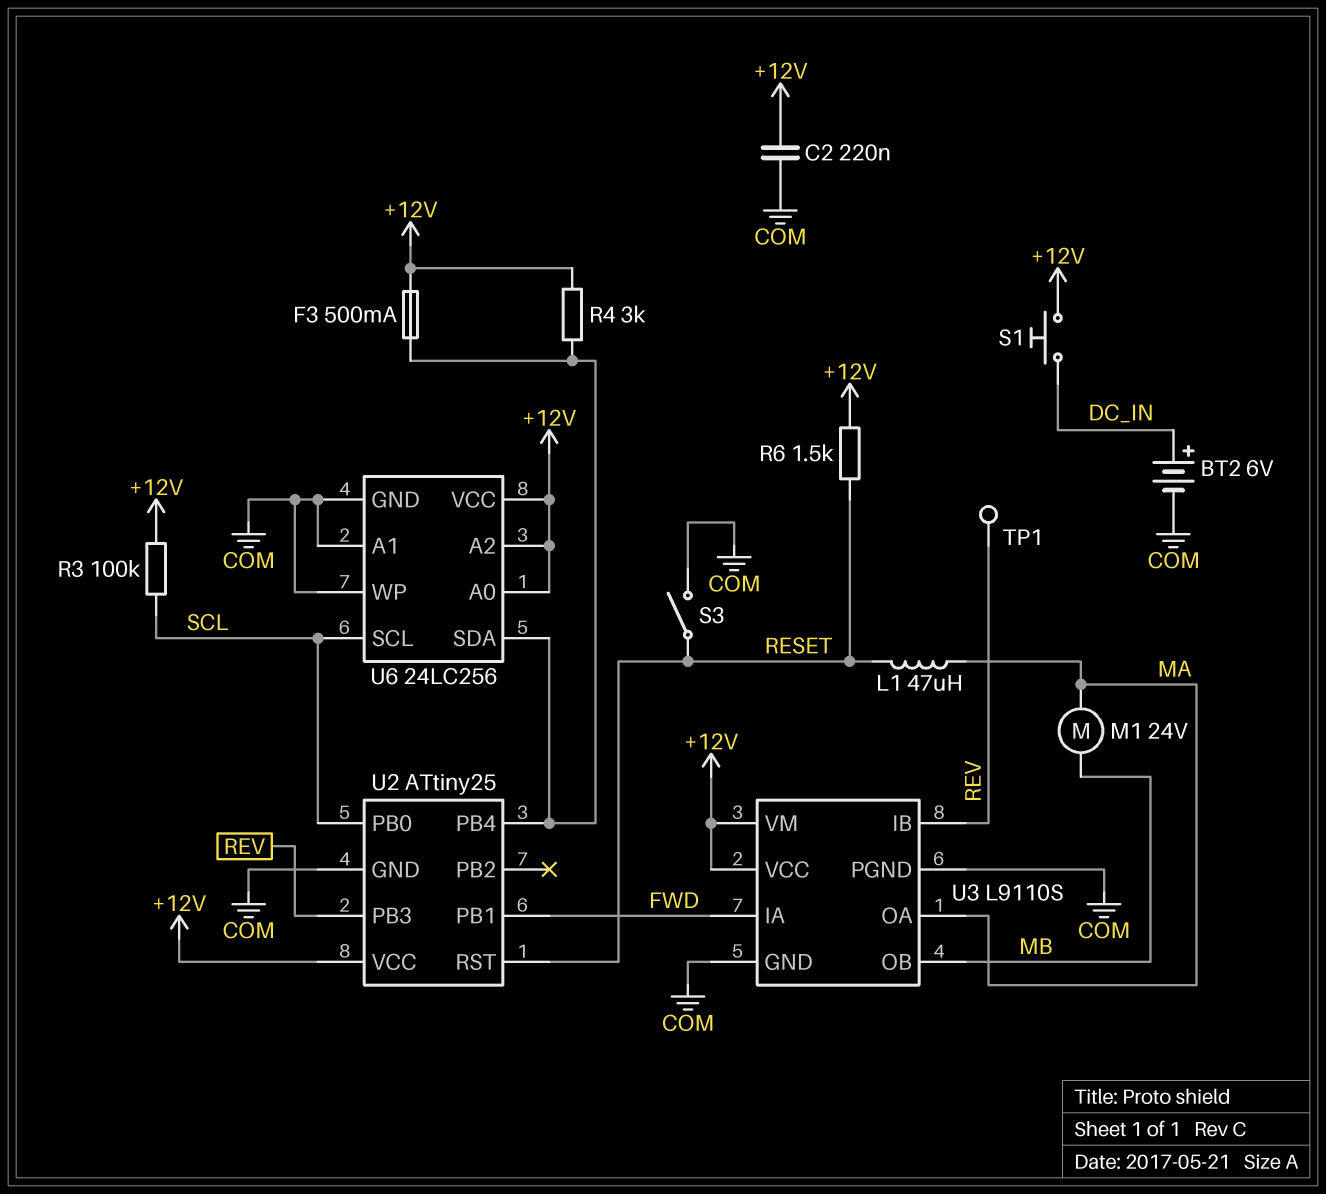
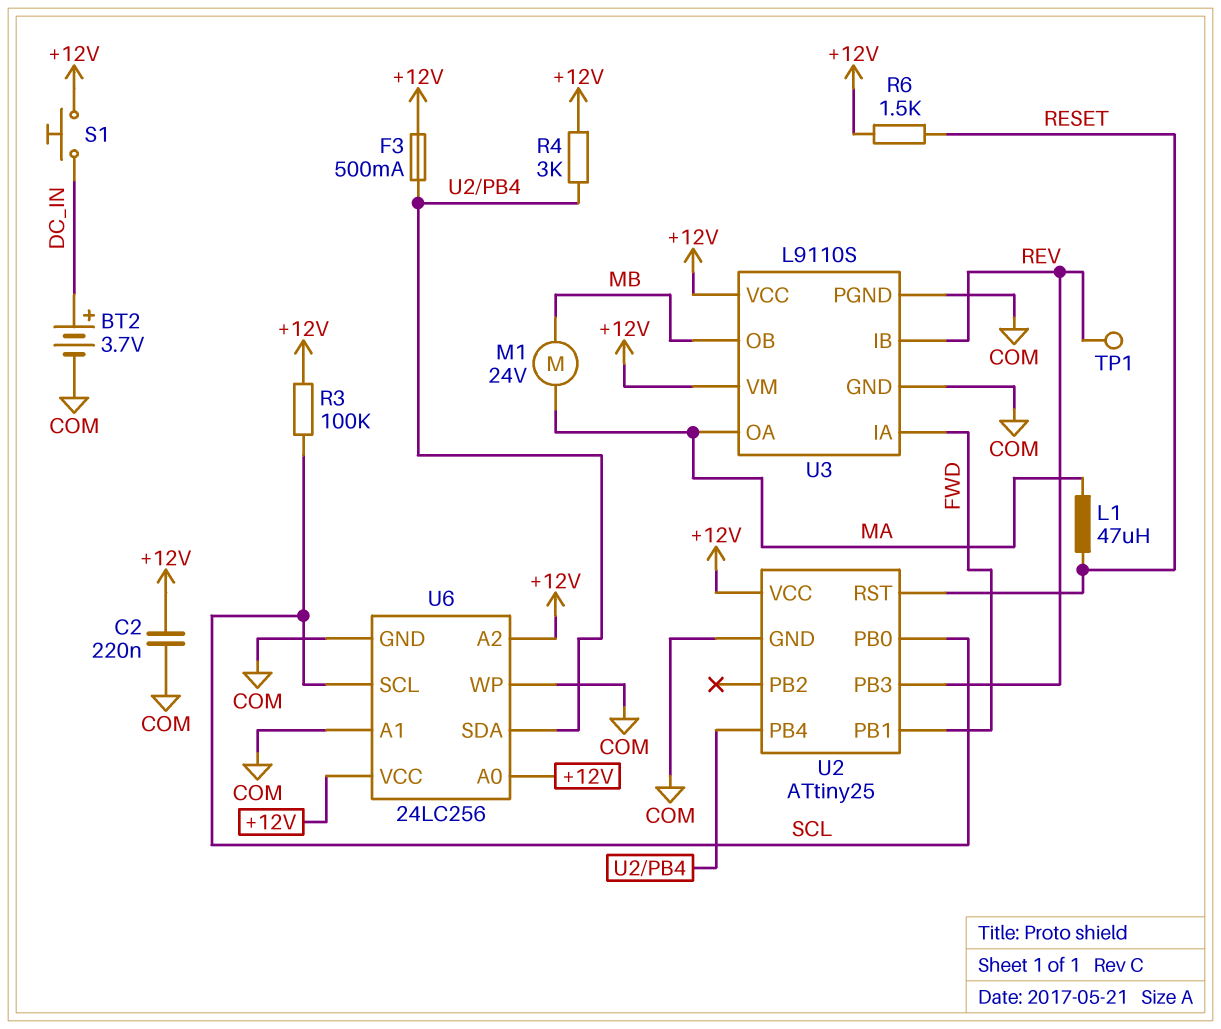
BT2: 6V (plus DC_IN, minus COM) -> 3.7V (plus DC_IN, minus COM)
S3: switch (COM, RESET) -> none

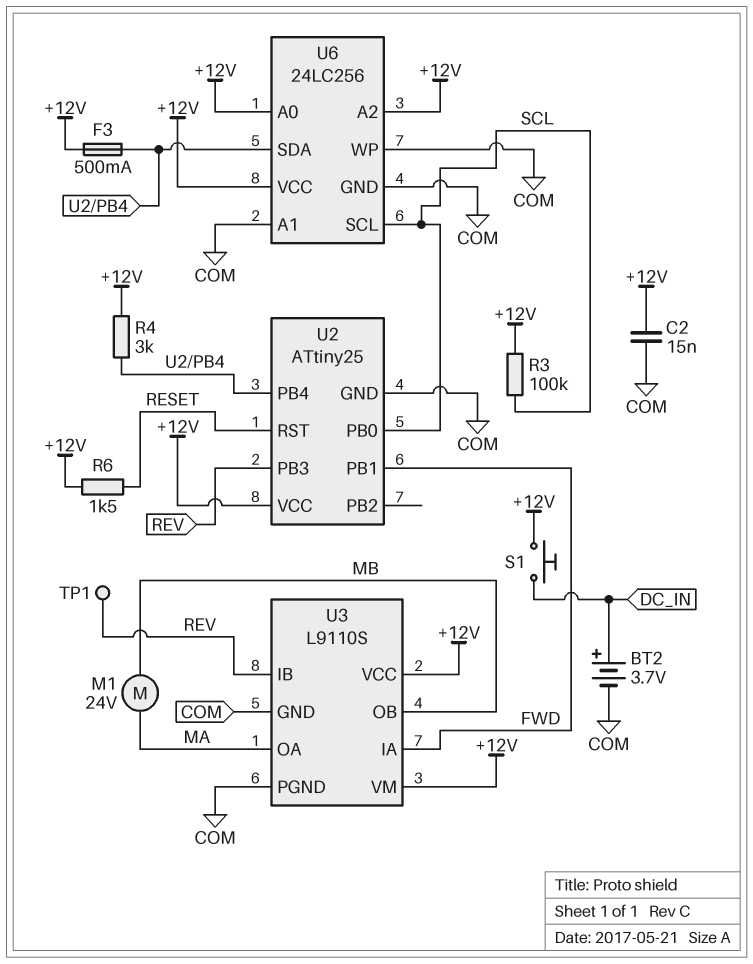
C2: 220nF (+12V, COM) -> 15nF (+12V, COM)
L1: 47uH (MA, RESET) -> none

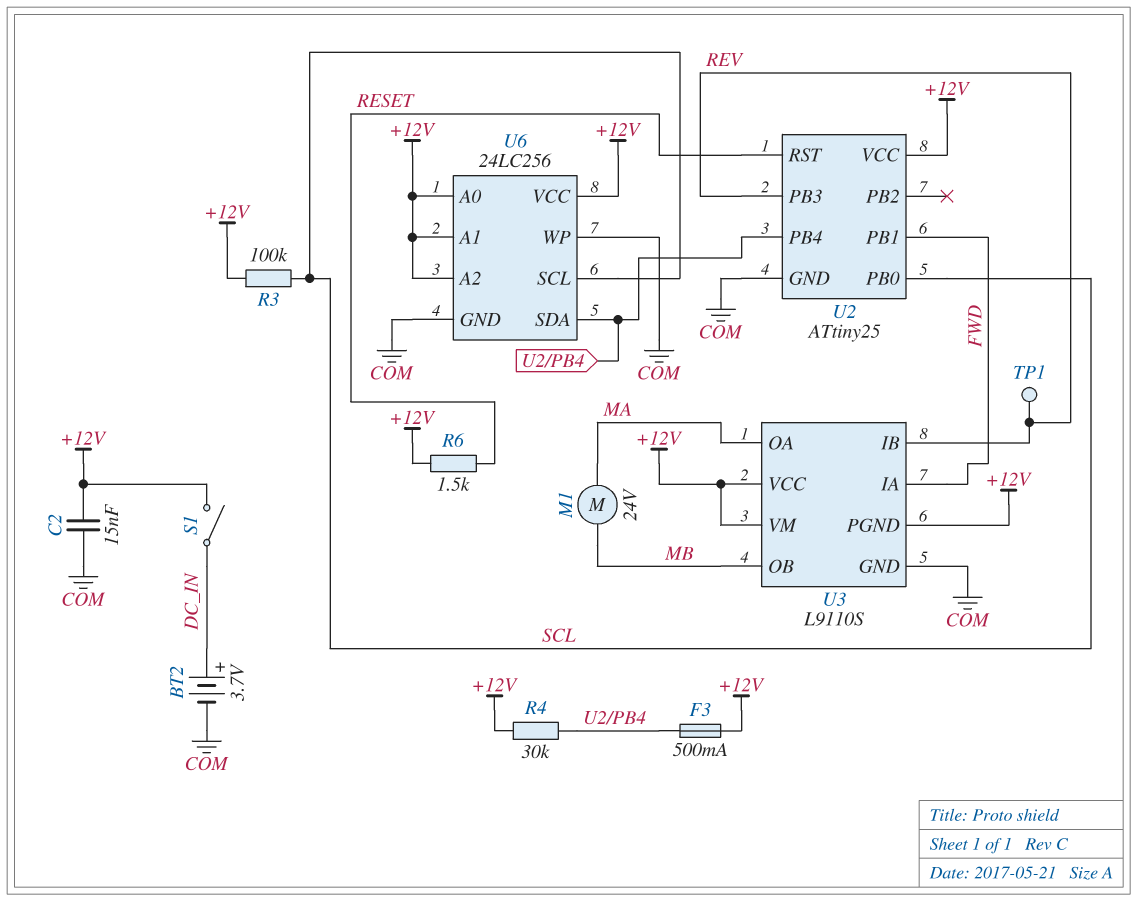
R4: 3k (+12V, U2/PB4) -> 30k (+12V, U2/PB4)
S1: button (+12V, DC_IN) -> switch (+12V, DC_IN)
U3 pin PGND: COM -> +12V
U6 pin A1: COM -> +12V

